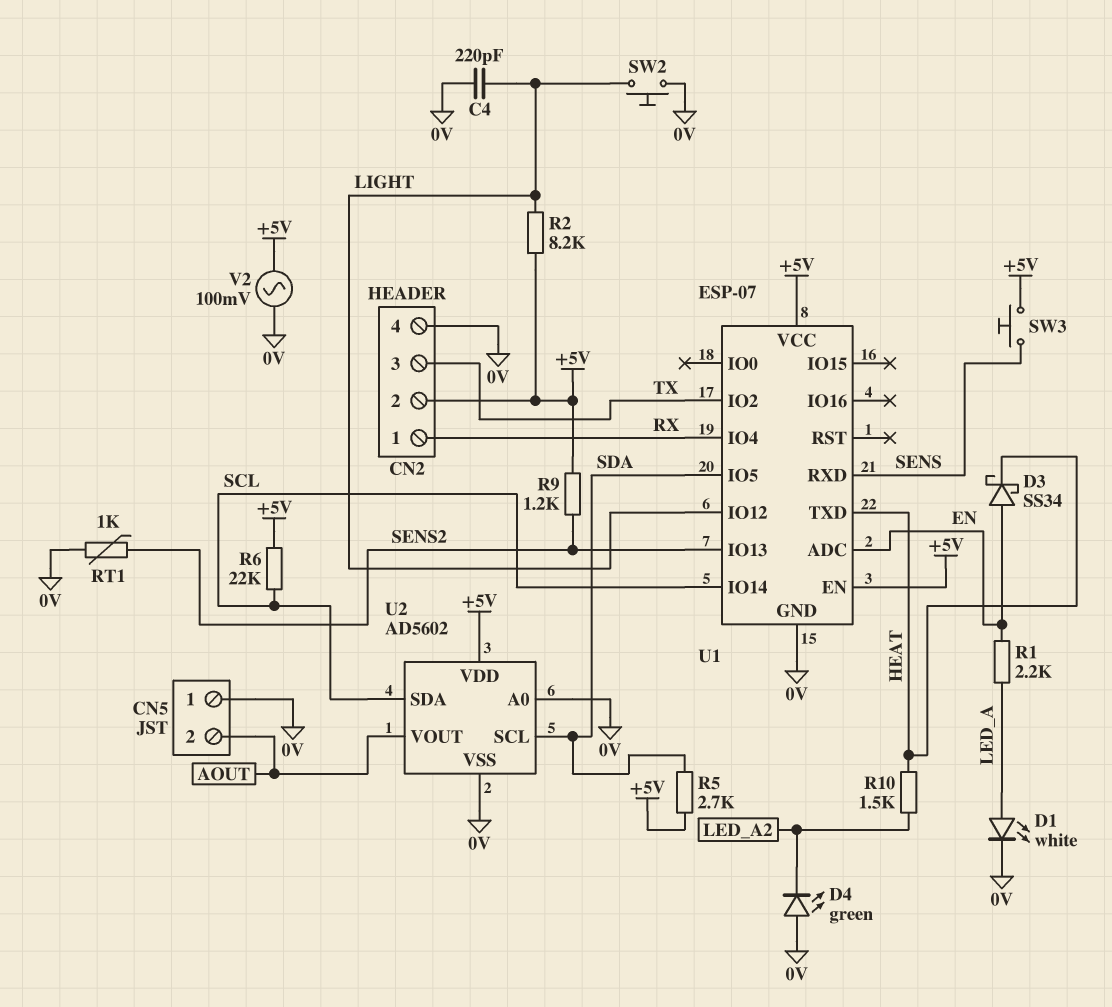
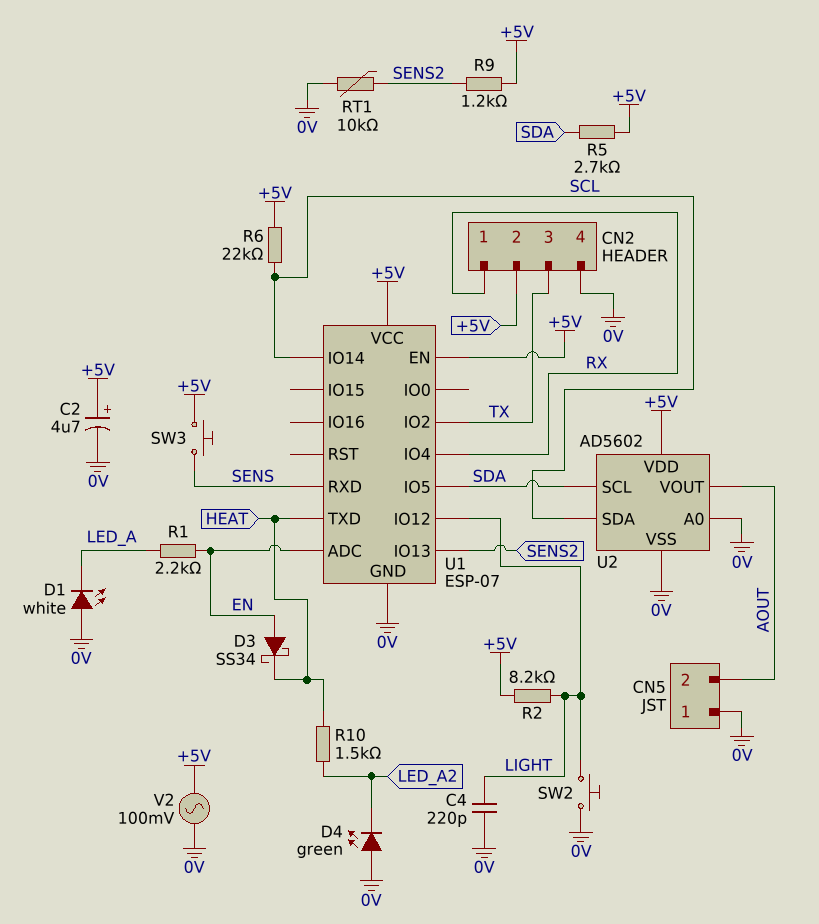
C2: none -> 4.7uF (plus +5V, minus 0V)
D1: LED white (A LED_A, K 0V) -> LED white (A 0V, K LED_A)
RT1: 1k (0V, SENS2) -> 10k (0V, SENS2)

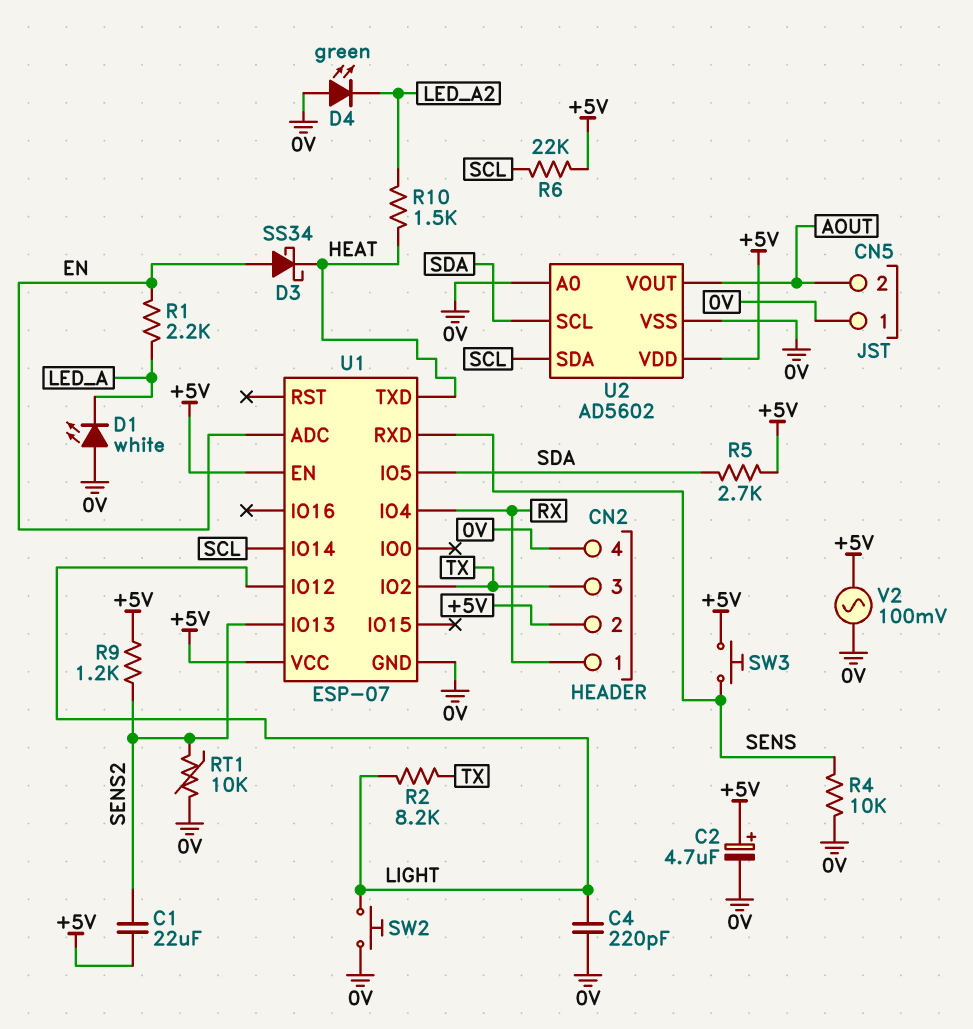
C1: none -> 22uF (+5V, SENS2)
R2: 8.2k (+5V, LIGHT) -> 8.2k (LIGHT, TX)
R4: none -> 10k (0V, SENS)

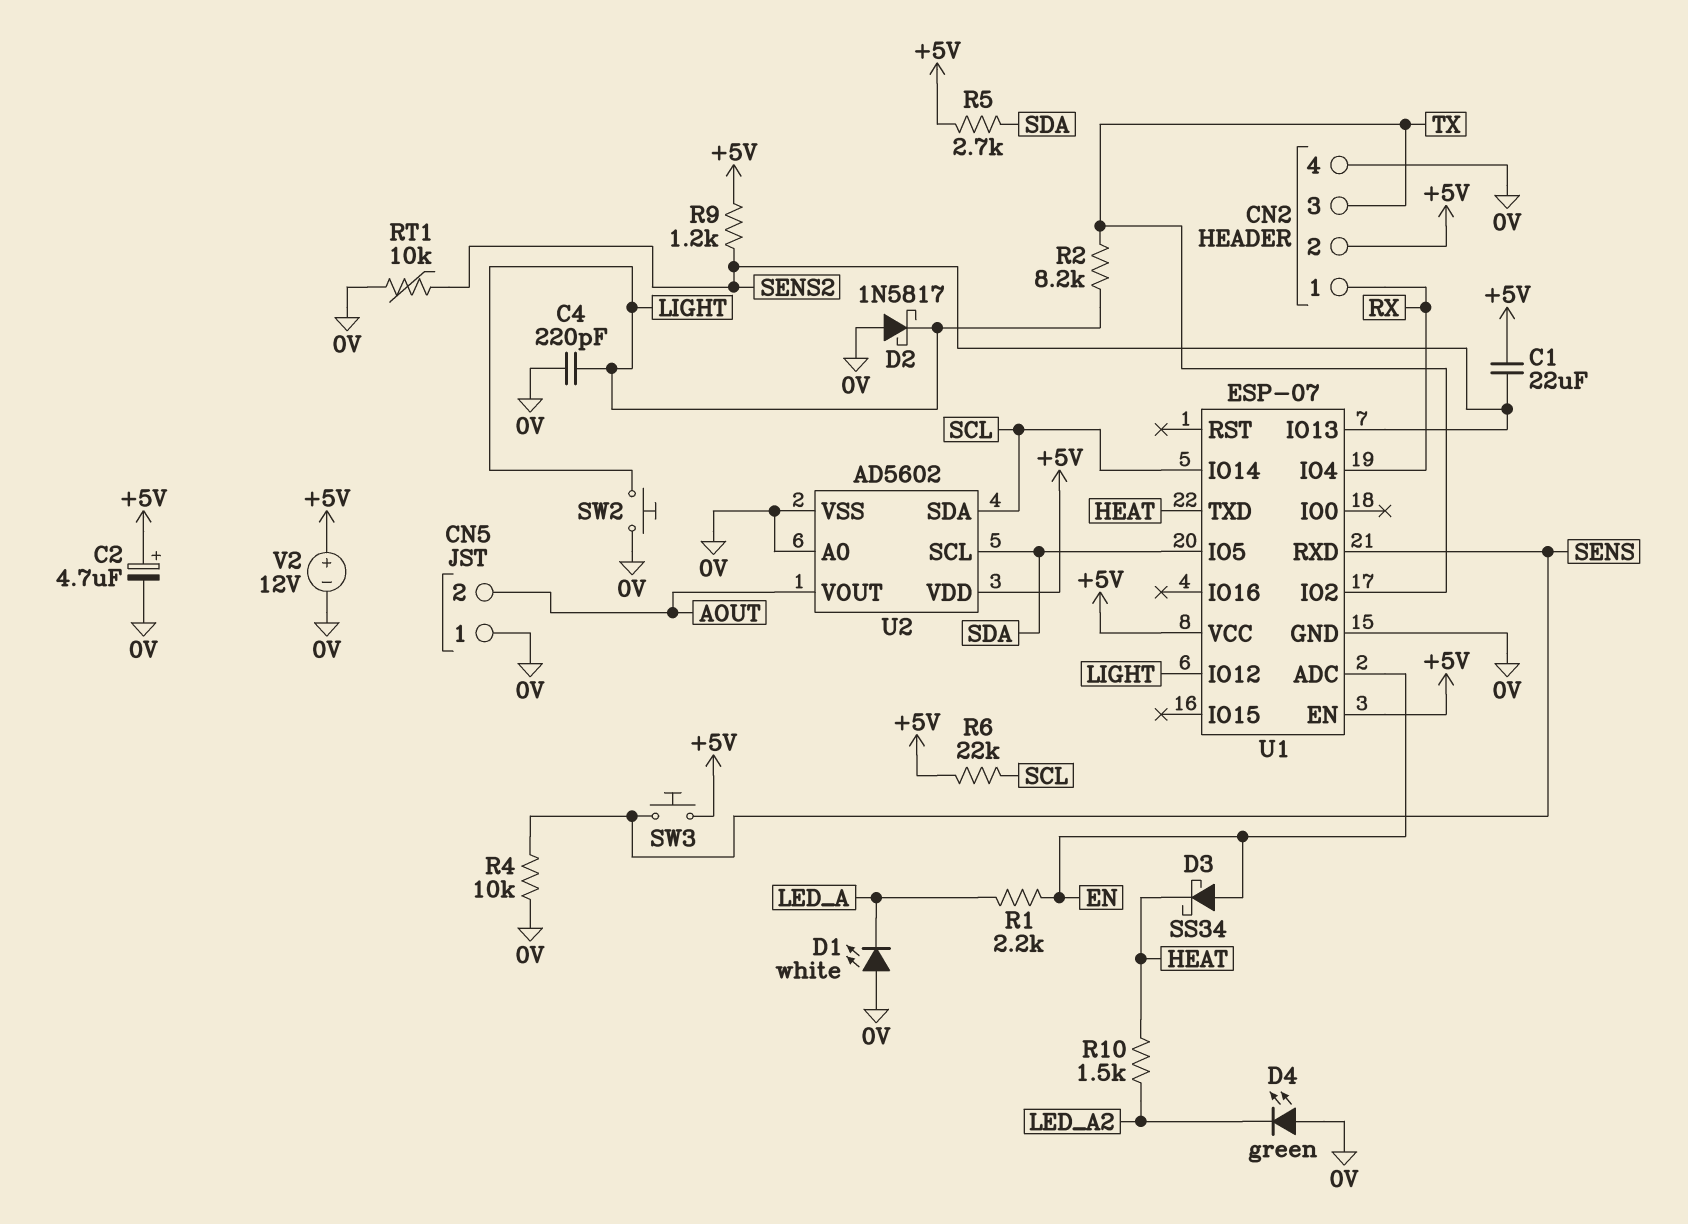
D2: none -> schottky 1N5817 (A 0V, K LIGHT)
V2: AC 100mV (+5V, 0V) -> 12V (plus +5V, minus 0V)

